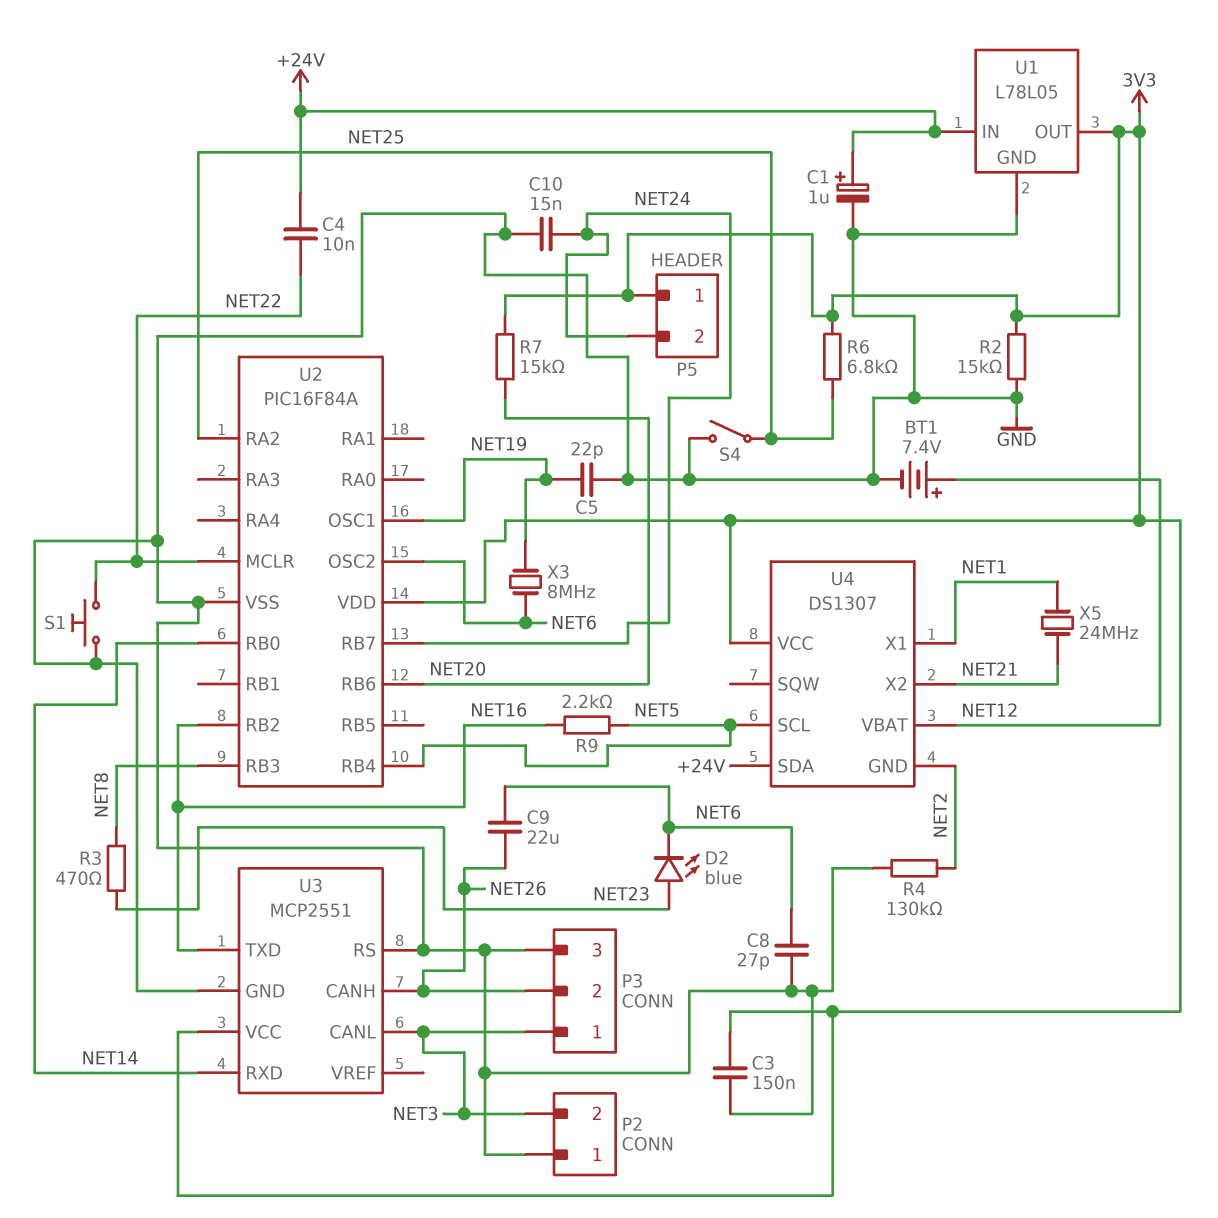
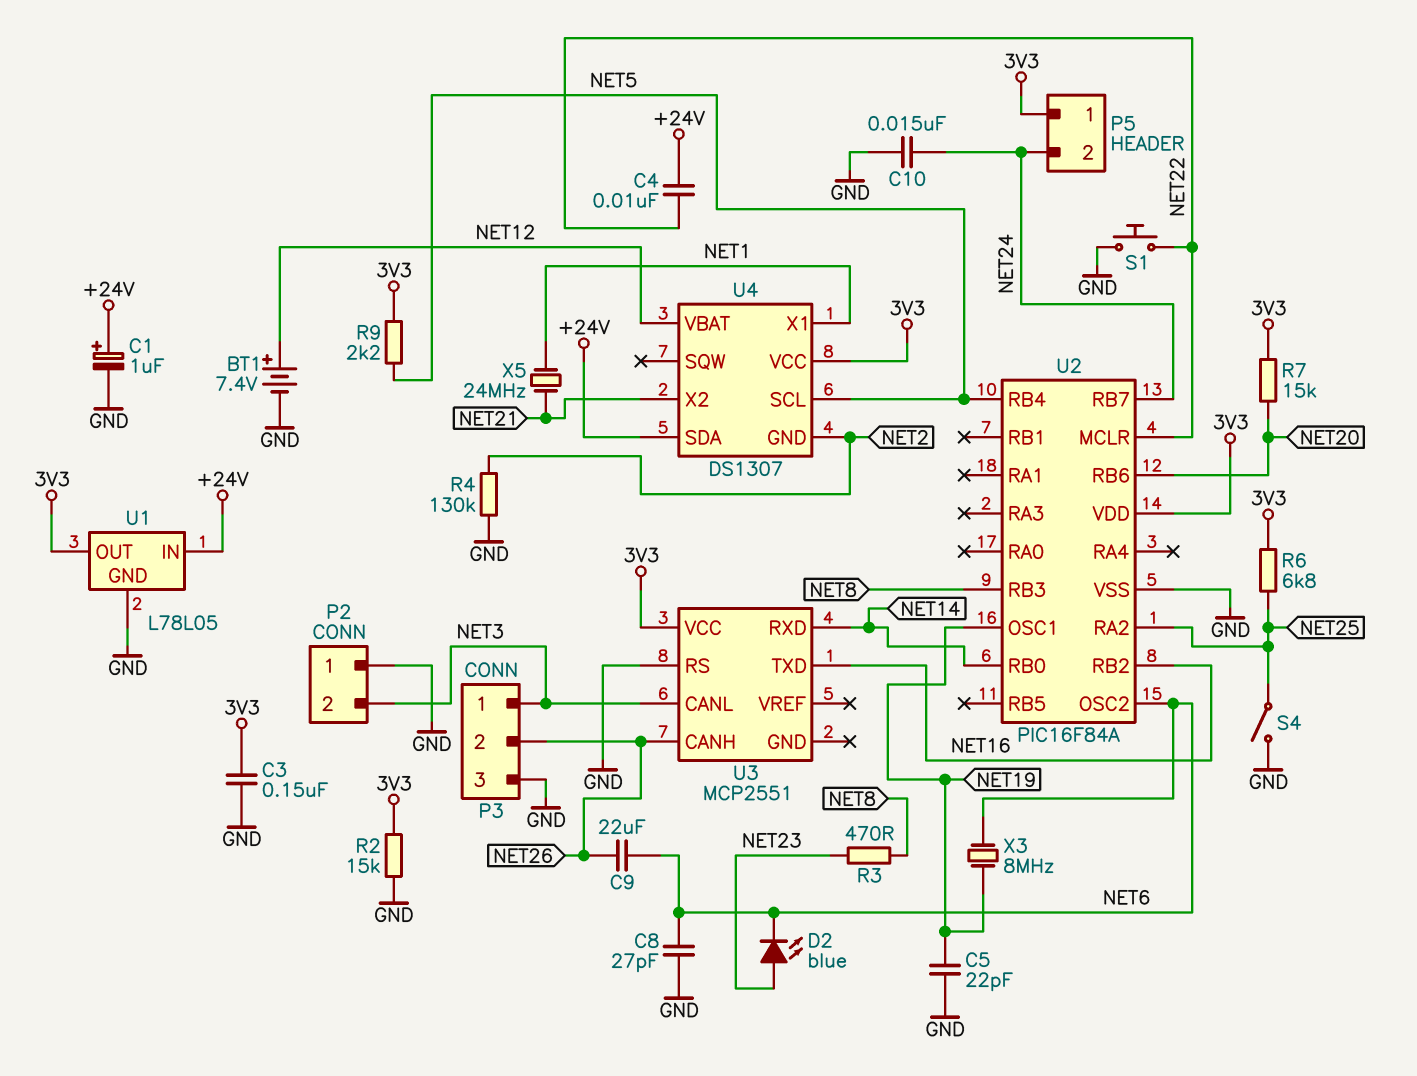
R9: 2.2k (NET5, NET16) -> 2.2k (3V3, NET5)
U3 pin GND: GND -> none

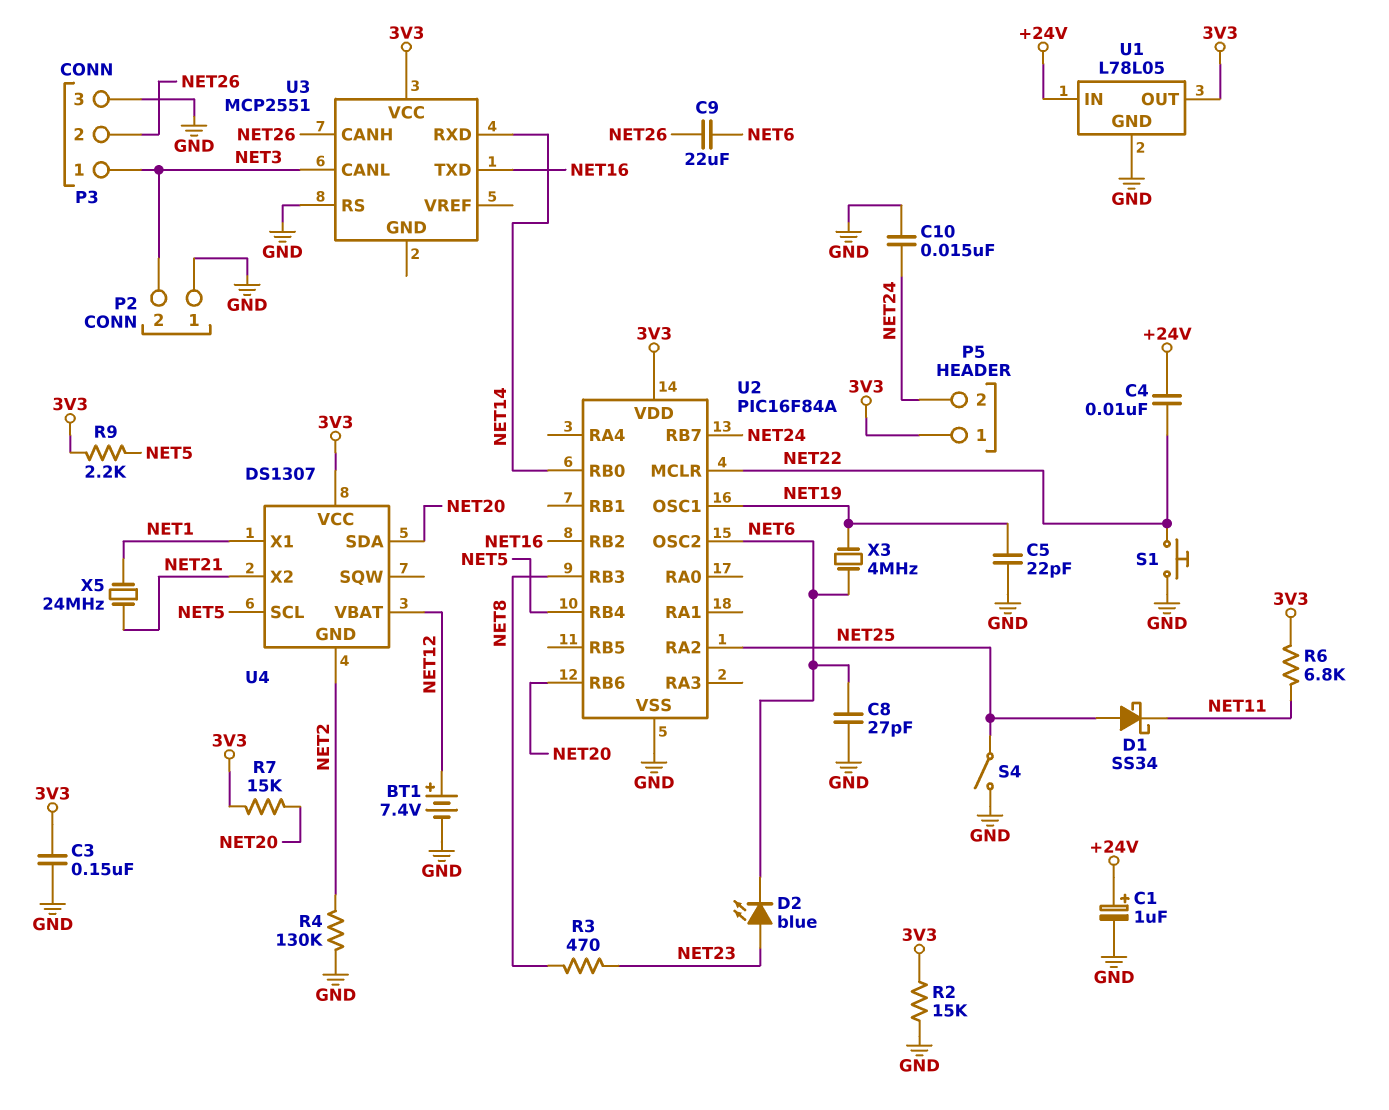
D1: none -> schottky SS34 (A NET25, K NET11)
R6: 6.8k (3V3, NET25) -> 6.8k (3V3, NET11)
U4 pin SDA: +24V -> NET20
X3: 8MHz (NET6, NET19) -> 4MHz (NET6, NET19)

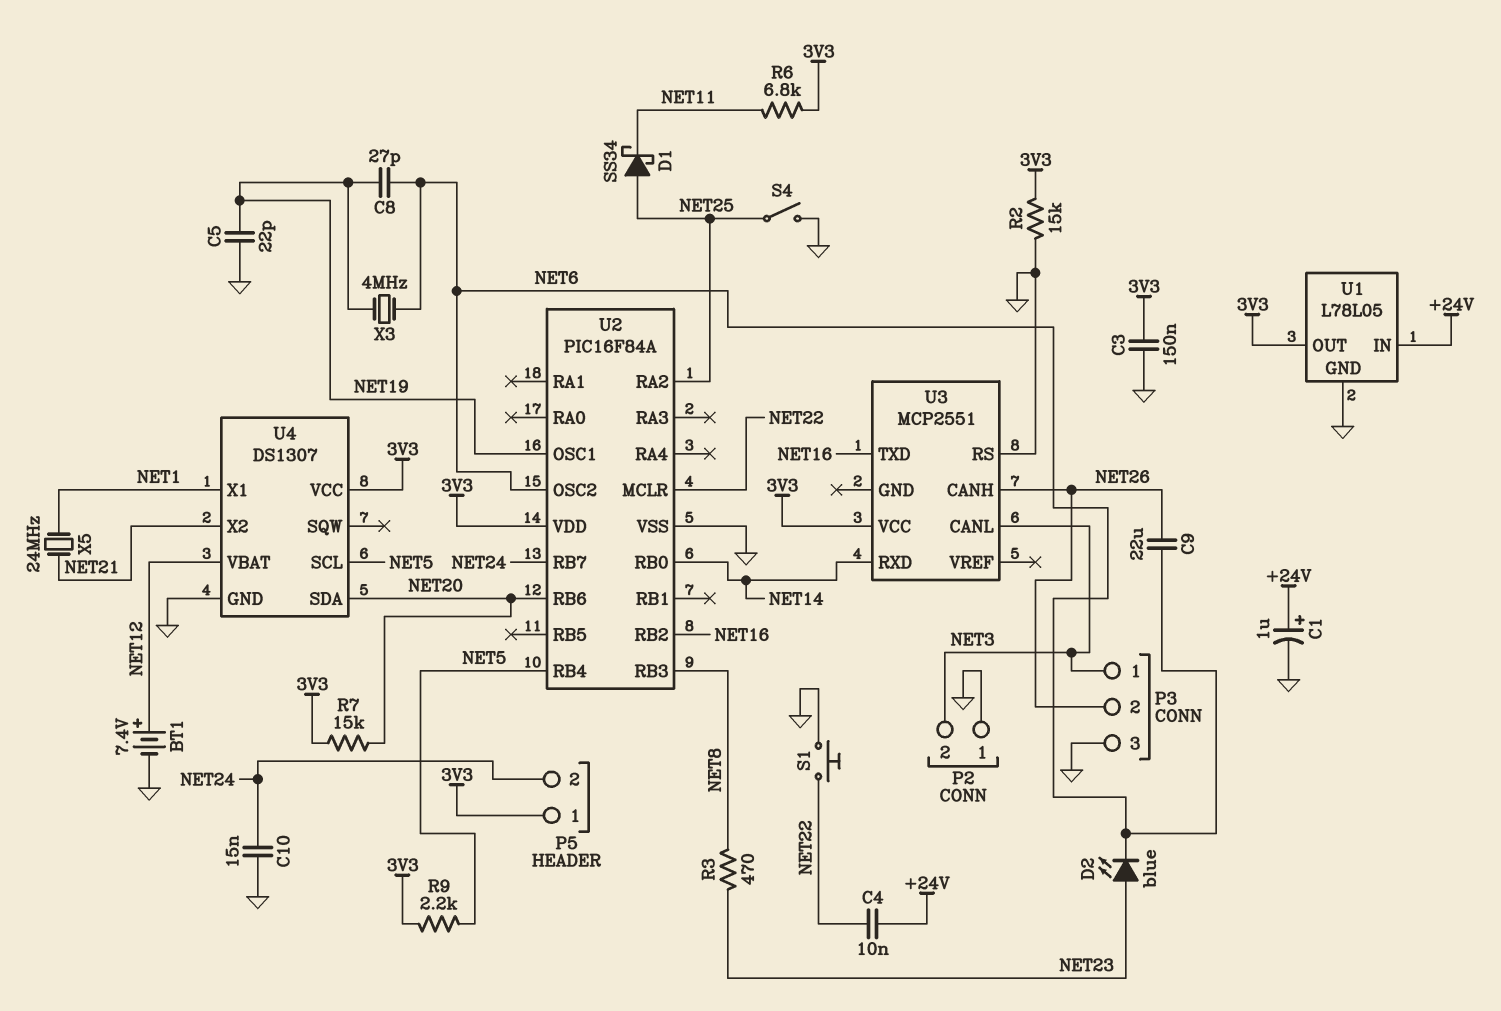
C8: 27pF (GND, NET6) -> 27pF (NET6, NET19)
R4: 130k (GND, NET2) -> none
U4 pin GND: NET2 -> GND

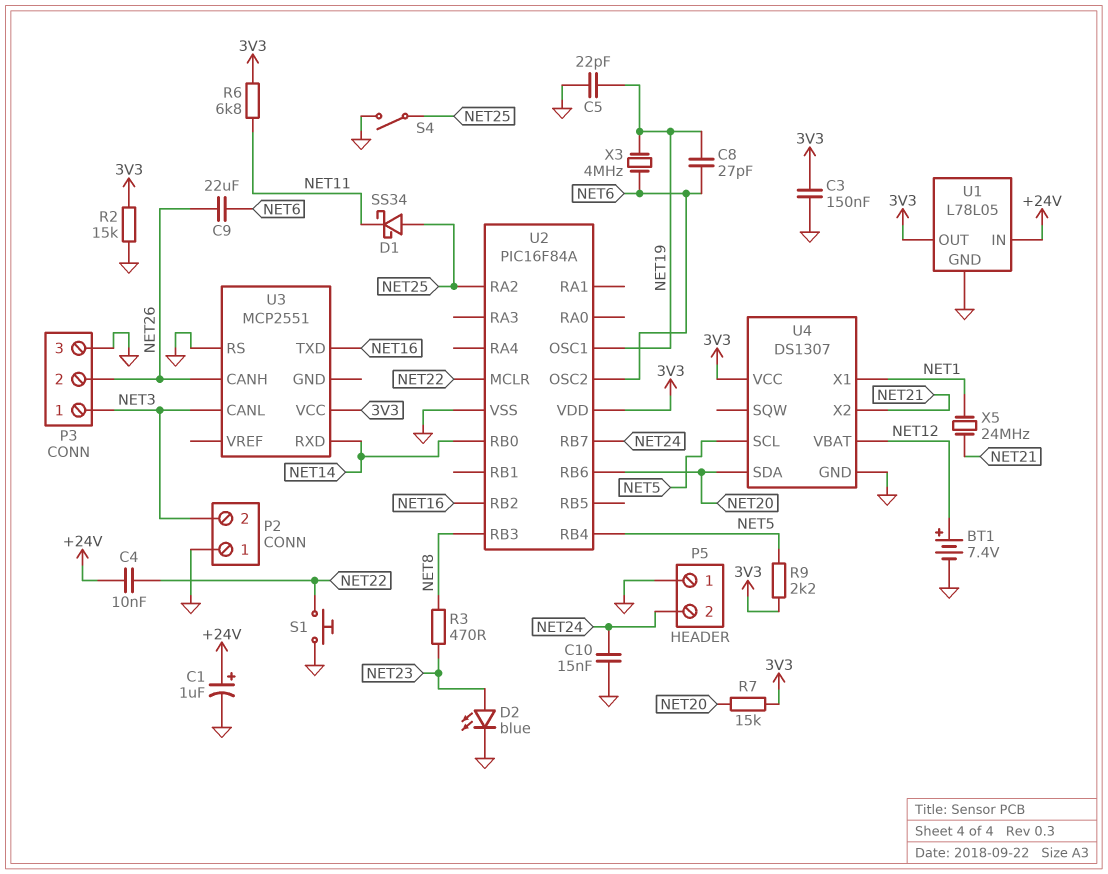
D2: LED blue (A NET23, K NET6) -> LED blue (A NET23, K GND)
P5 pin 1: 3V3 -> GND

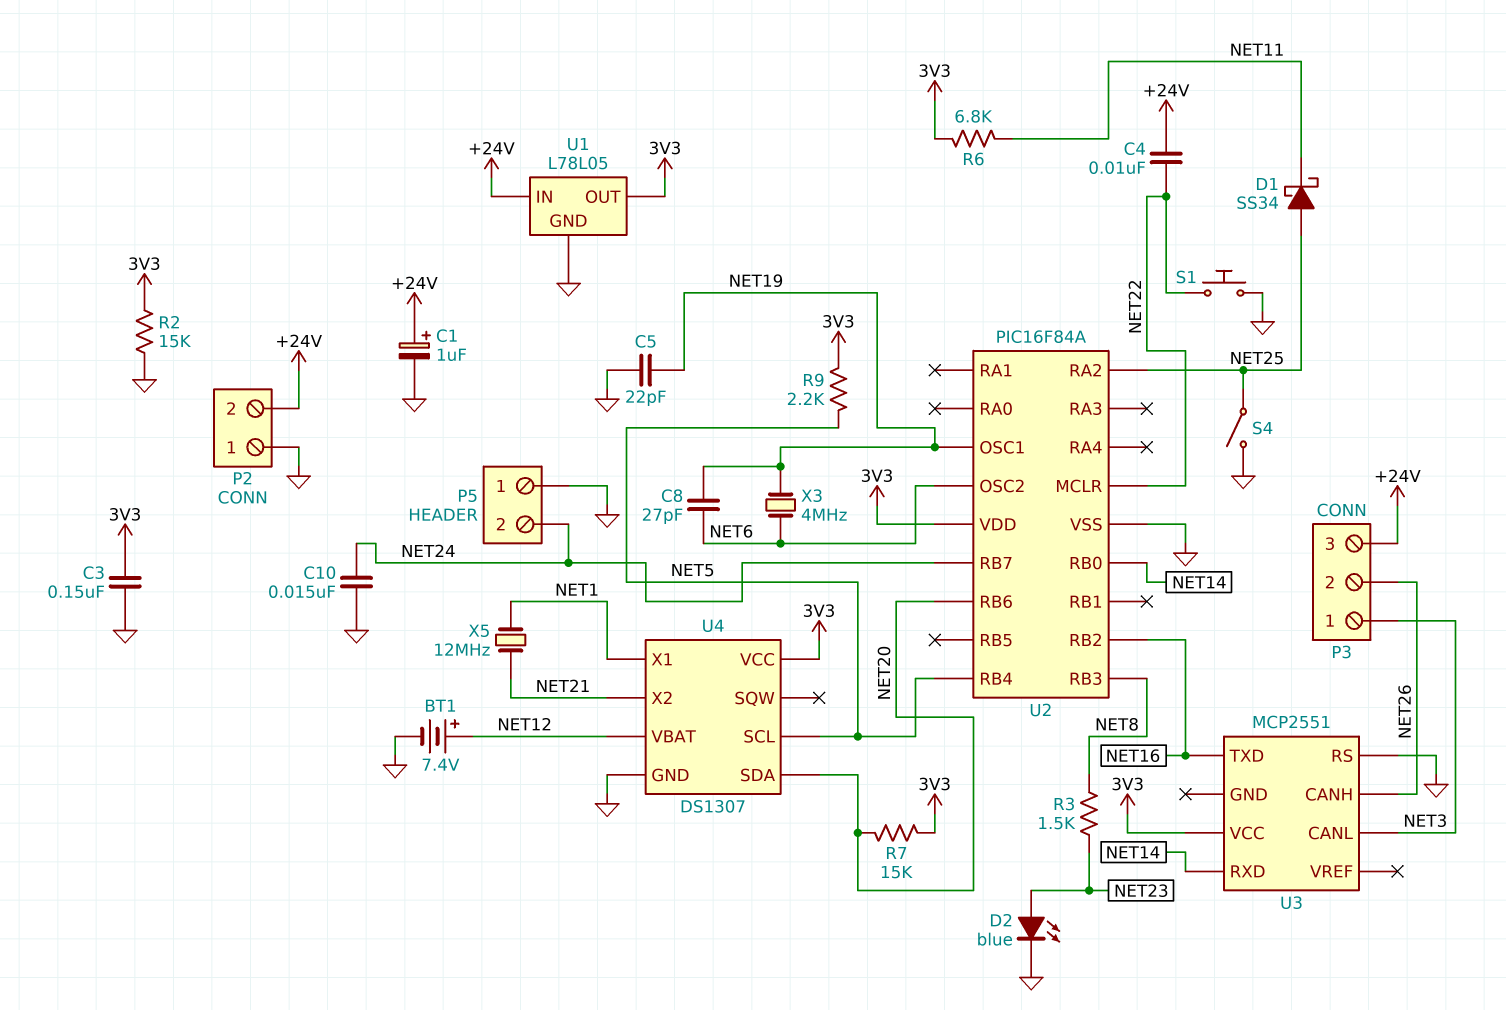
C9: 22uF (NET6, NET26) -> none
P2 pin 2: NET3 -> +24V
P3 pin 3: GND -> +24V
R3: 470 (NET8, NET23) -> 1.5k (NET8, NET23)
X5: 24MHz (NET1, NET21) -> 12MHz (NET1, NET21)

